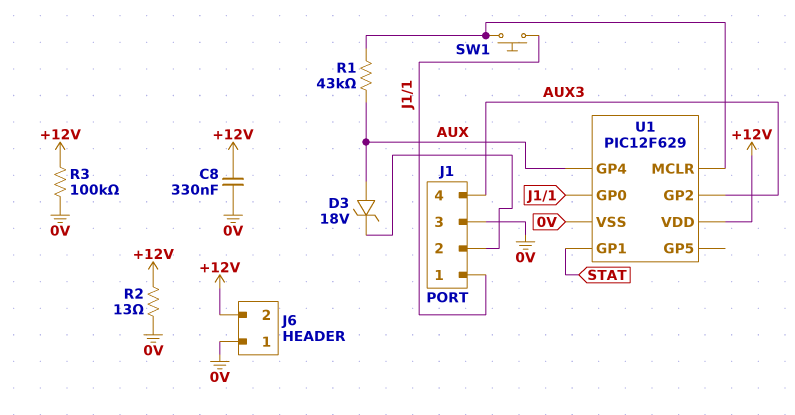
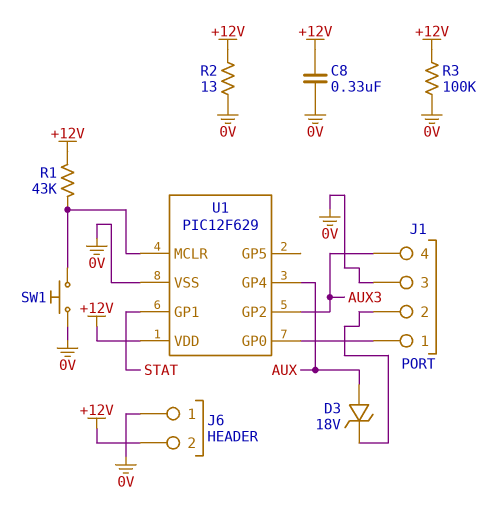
R1: 43k (AUX, U1/MCLR) -> 43k (+12V, U1/MCLR)
SW1: button (J1/1, U1/MCLR) -> button (0V, U1/MCLR)

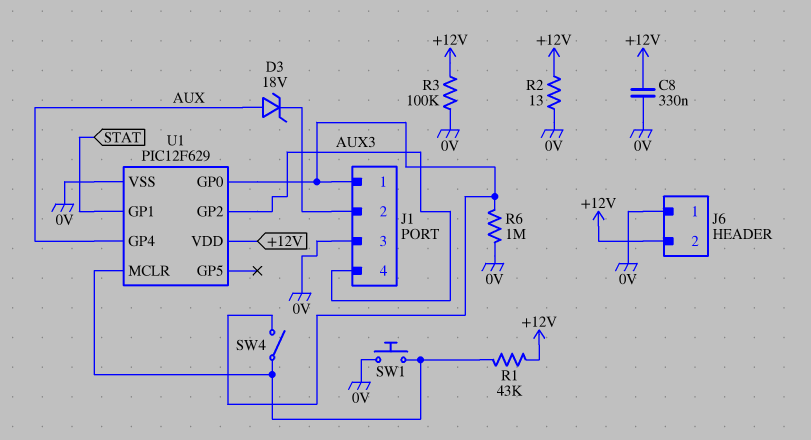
R6: none -> 1M (0V, J1/1)
SW4: none -> switch (J1/1, U1/MCLR)

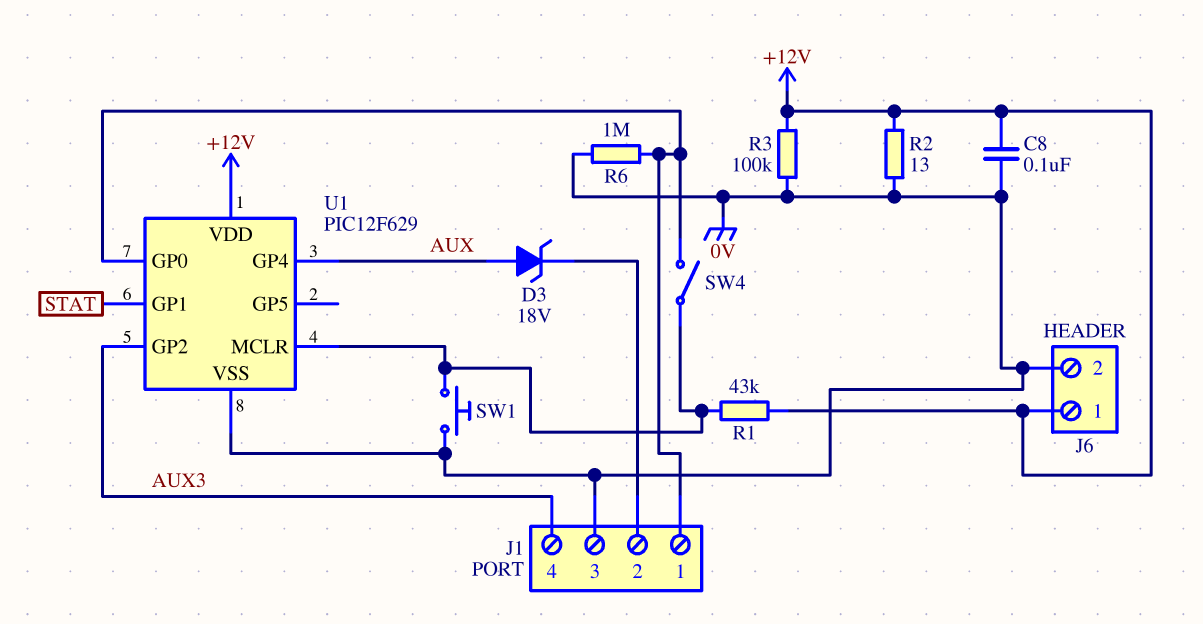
C8: 330nF (+12V, 0V) -> 100nF (+12V, 0V)
J6 pin 1: 0V -> +12V
J6 pin 2: +12V -> 0V

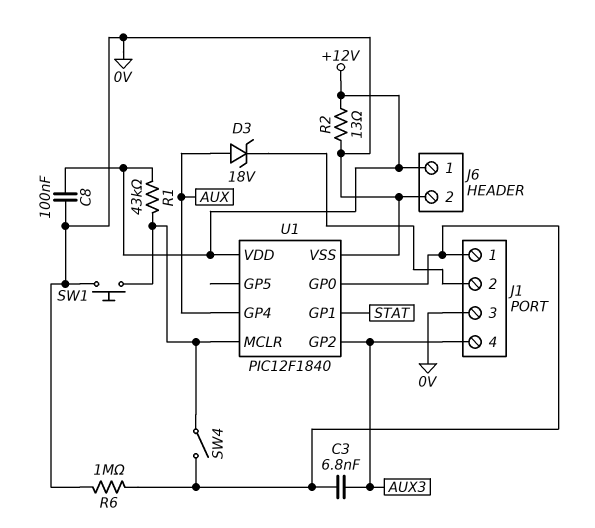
C3: none -> 6.8nF (AUX3, J1/1)
R3: 100k (+12V, 0V) -> none
U1: PIC12F629 -> PIC12F1840

